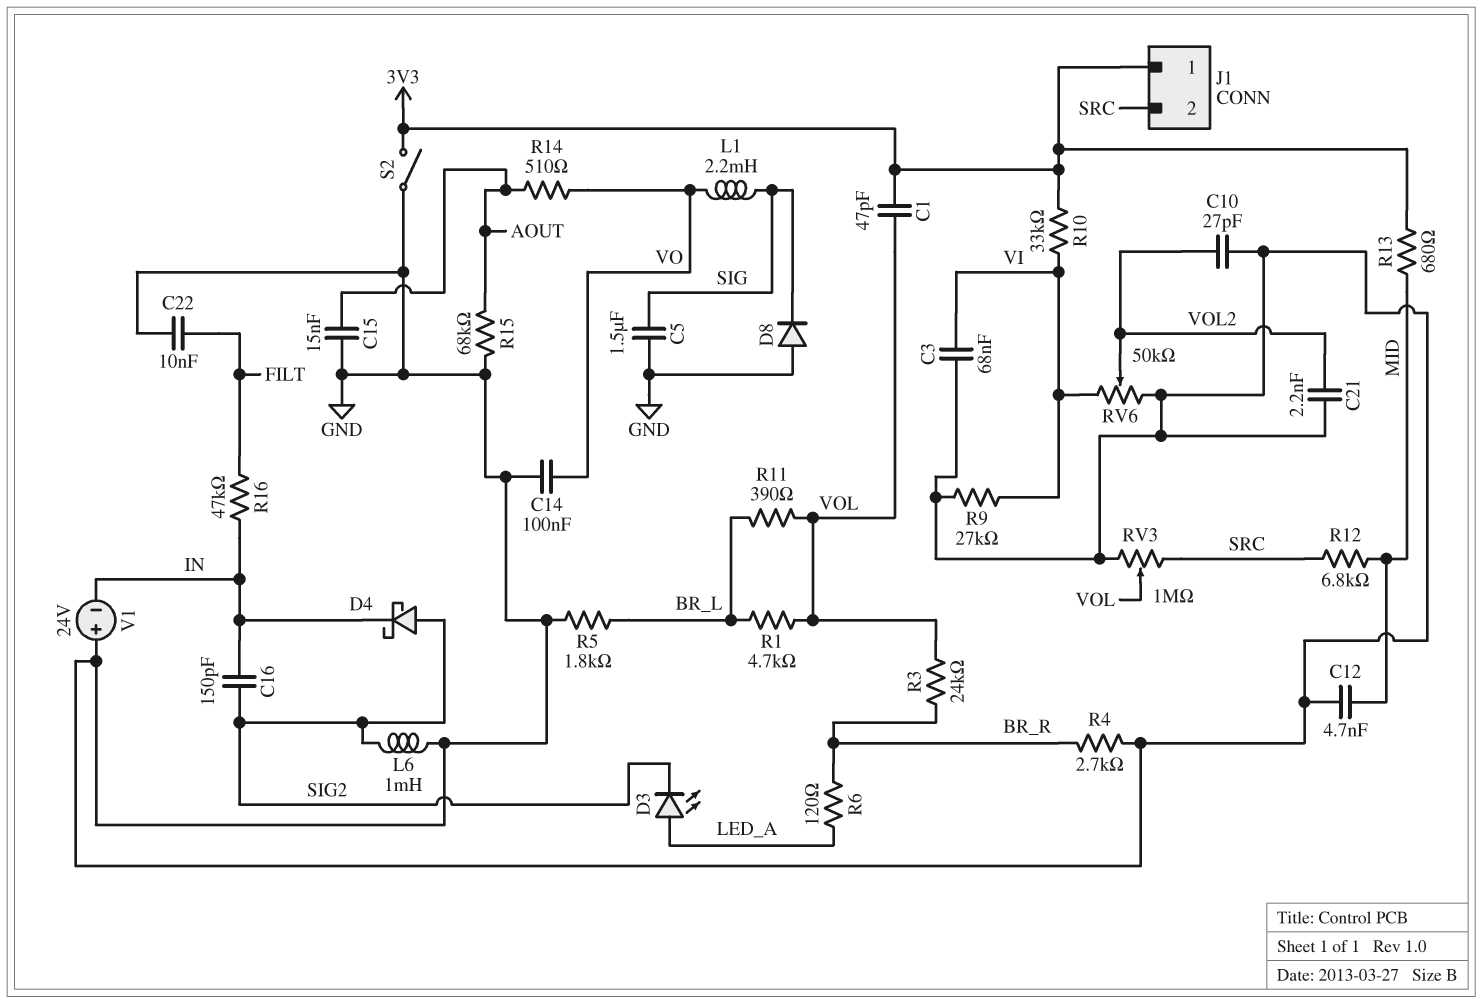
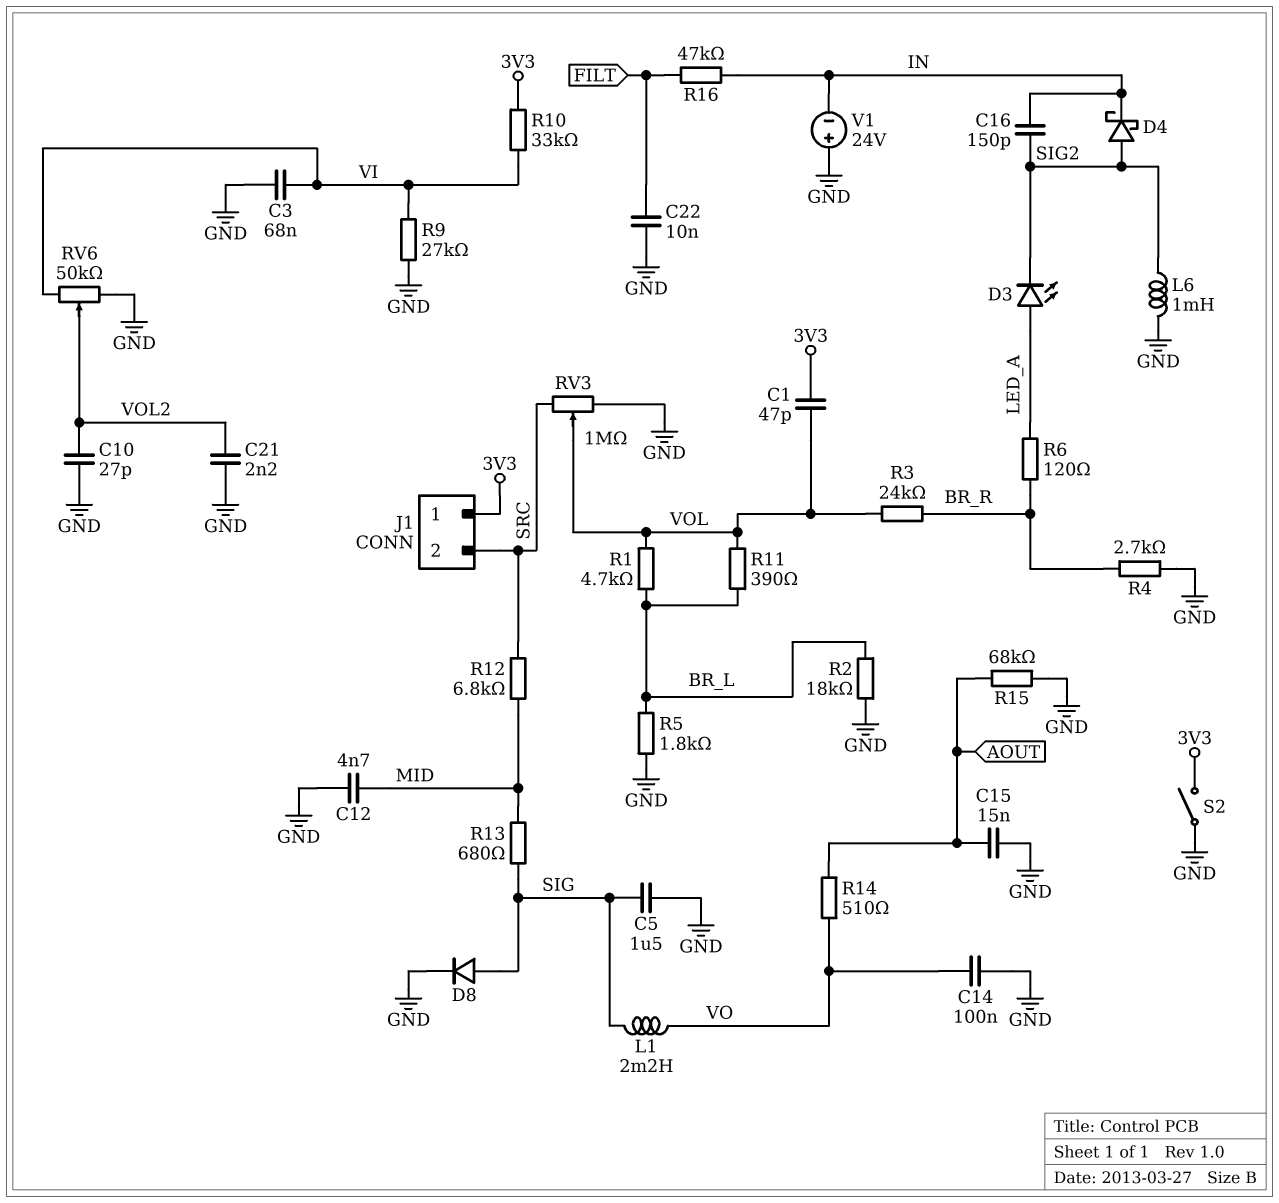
D8: diode (A GND, K SIG) -> diode (A SIG, K GND)
R2: none -> 18k (BR_L, GND)
R13: 680 (3V3, MID) -> 680 (MID, SIG)

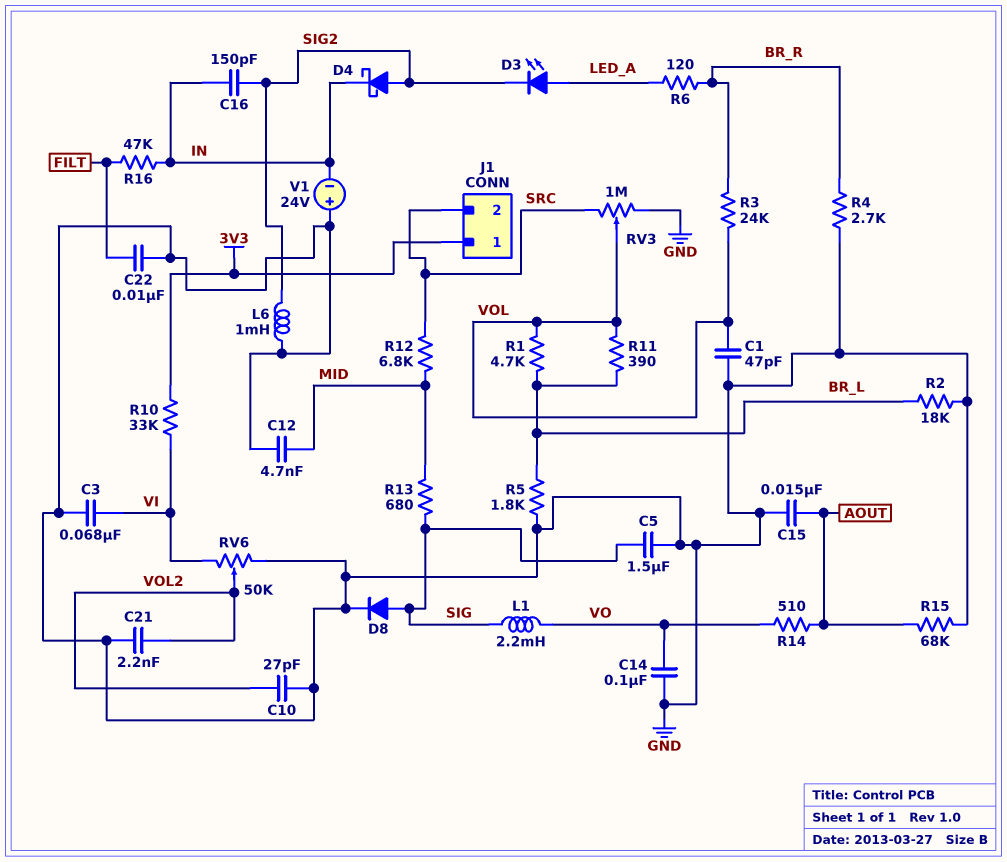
C1: 47pF (3V3, VOL) -> 47pF (GND, VOL)
R9: 27k (GND, VI) -> none
S2: switch (3V3, GND) -> none

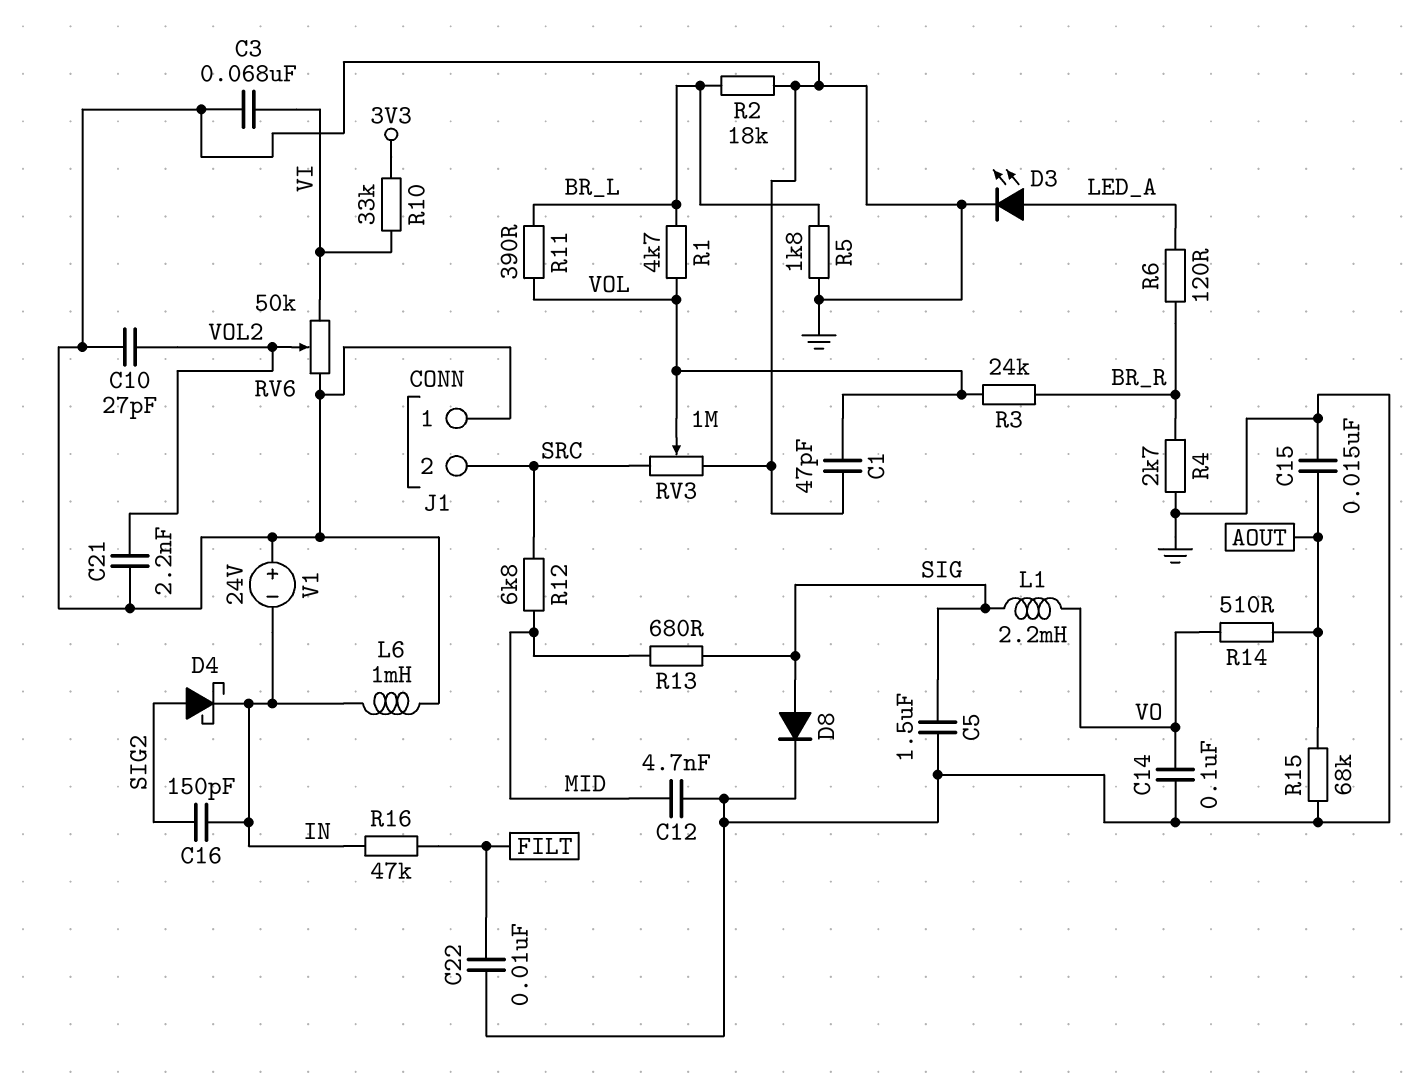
D3: LED (A LED_A, K SIG2) -> LED (A LED_A, K GND)
J1 pin 1: 3V3 -> GND
L6: 1mH (GND, SIG2) -> 1mH (GND, IN)

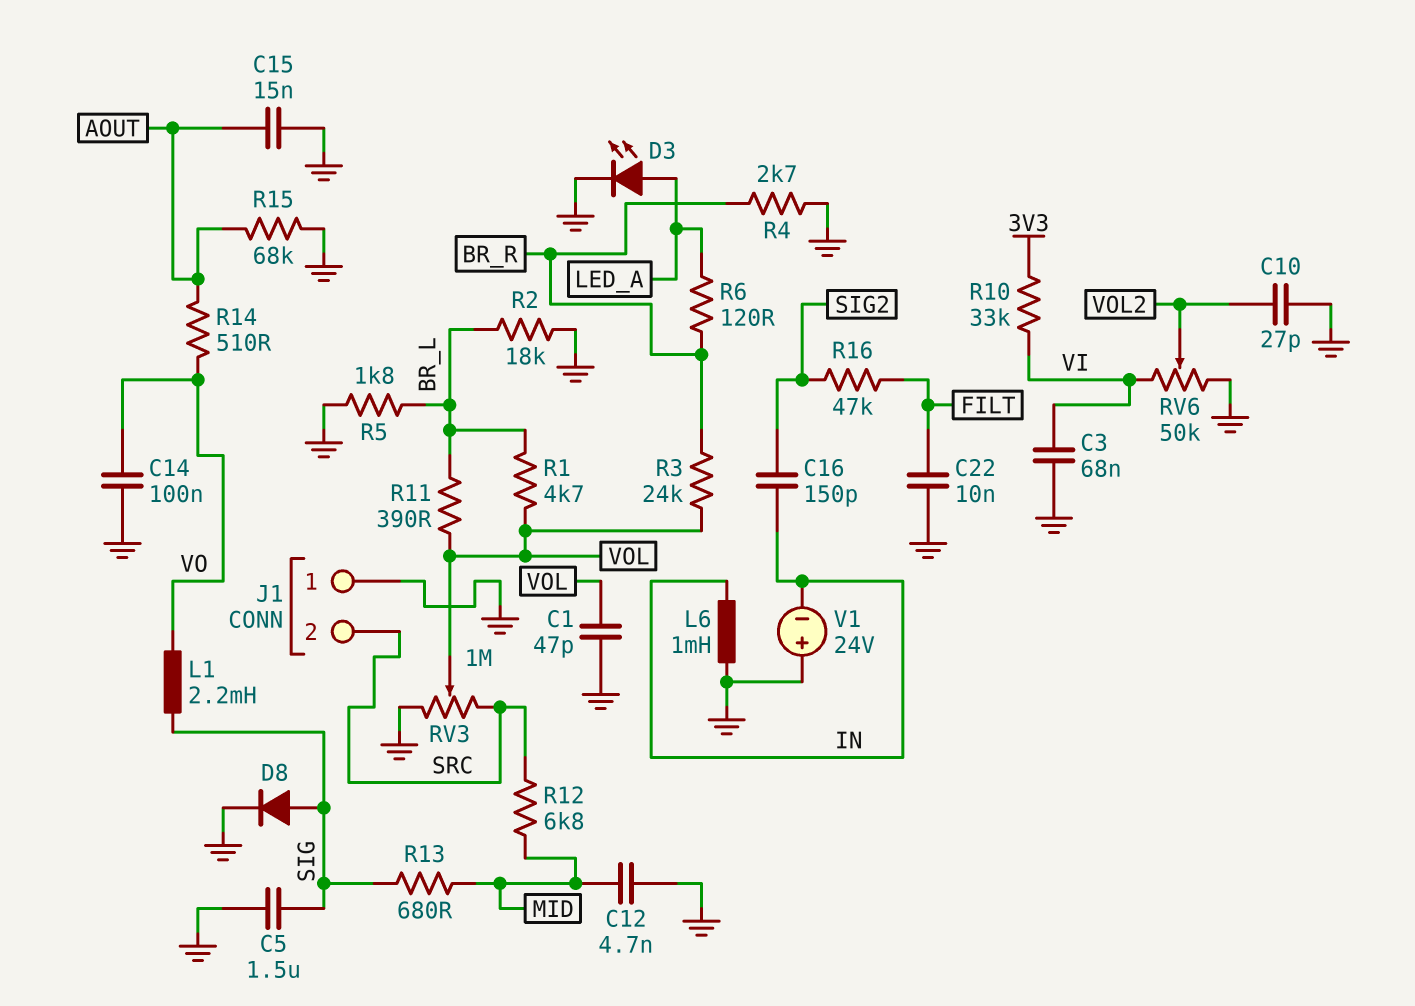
C21: 2.2nF (GND, VOL2) -> none
D4: schottky (A SIG2, K IN) -> none
R16: 47k (FILT, IN) -> 47k (FILT, SIG2)

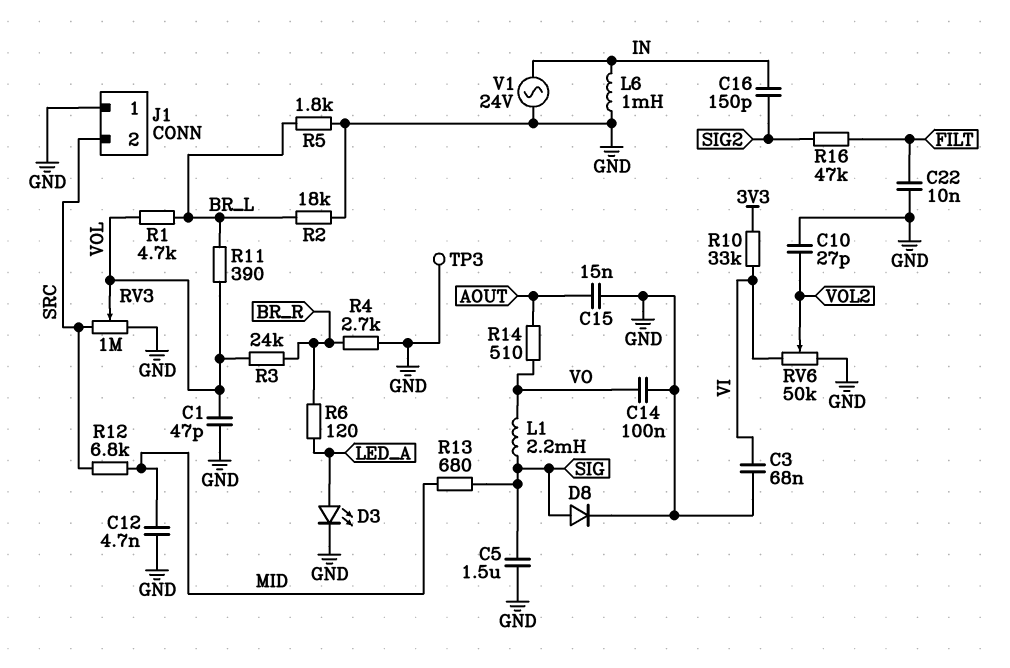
R15: 68k (AOUT, GND) -> none
TP3: none -> test point (GND)
V1: 24V (plus GND, minus IN) -> AC 24V (GND, IN)

